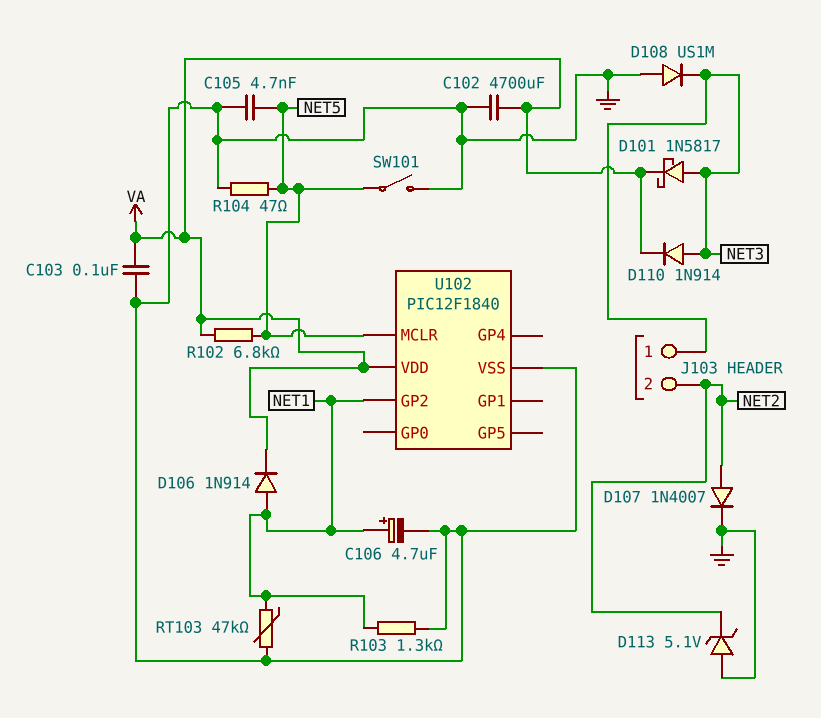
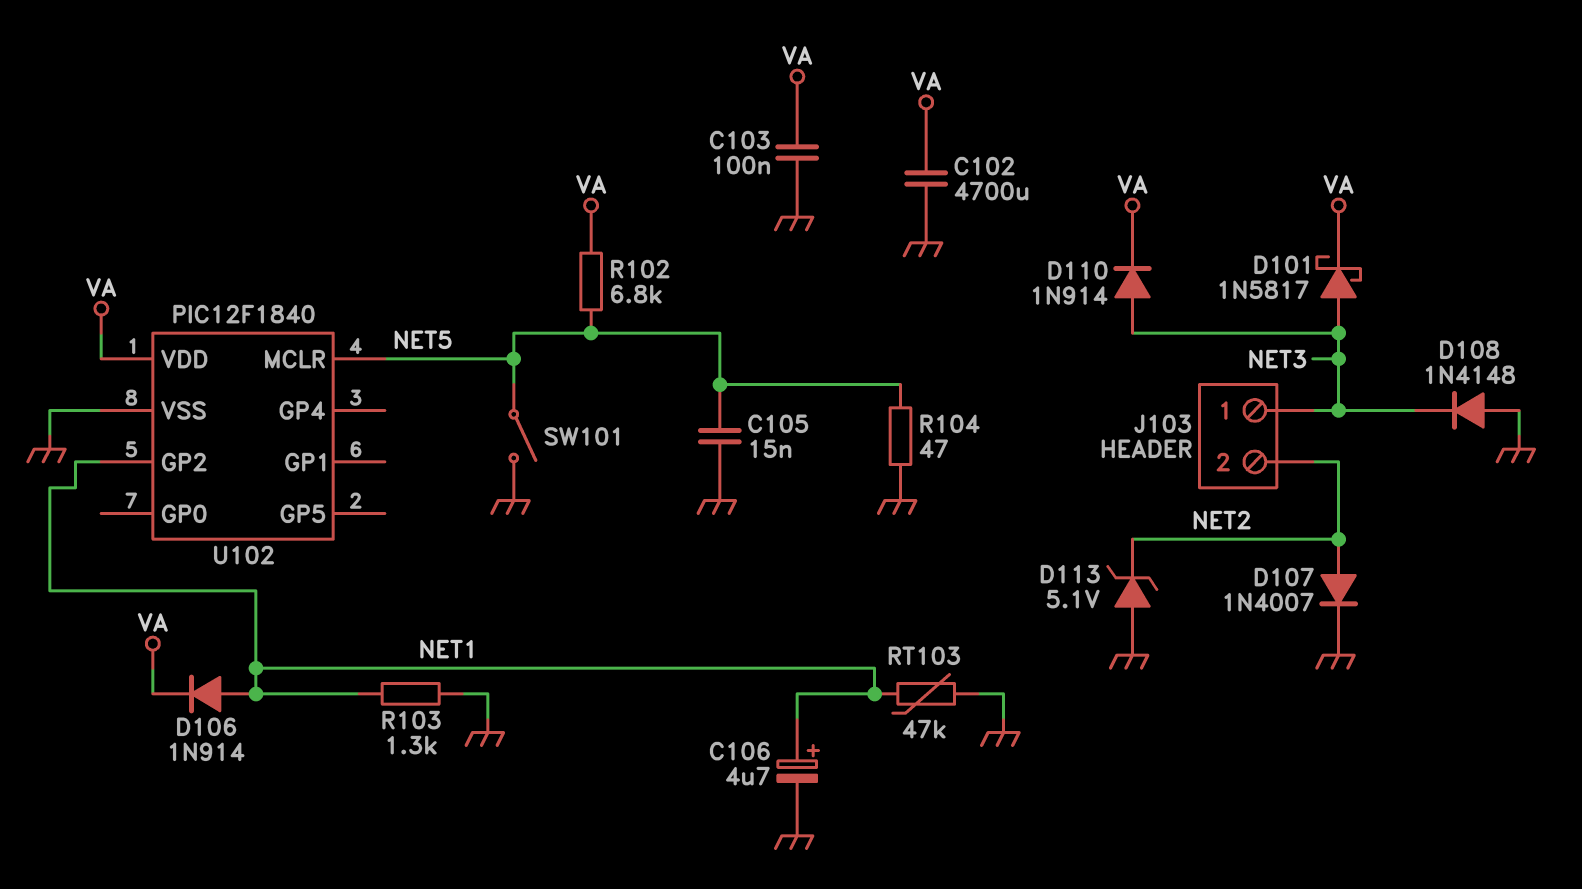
C105: 4.7nF (GND, NET5) -> 15nF (GND, NET5)
D108: diode US1M (A GND, K NET3) -> diode 1N4148 (A GND, K NET3)

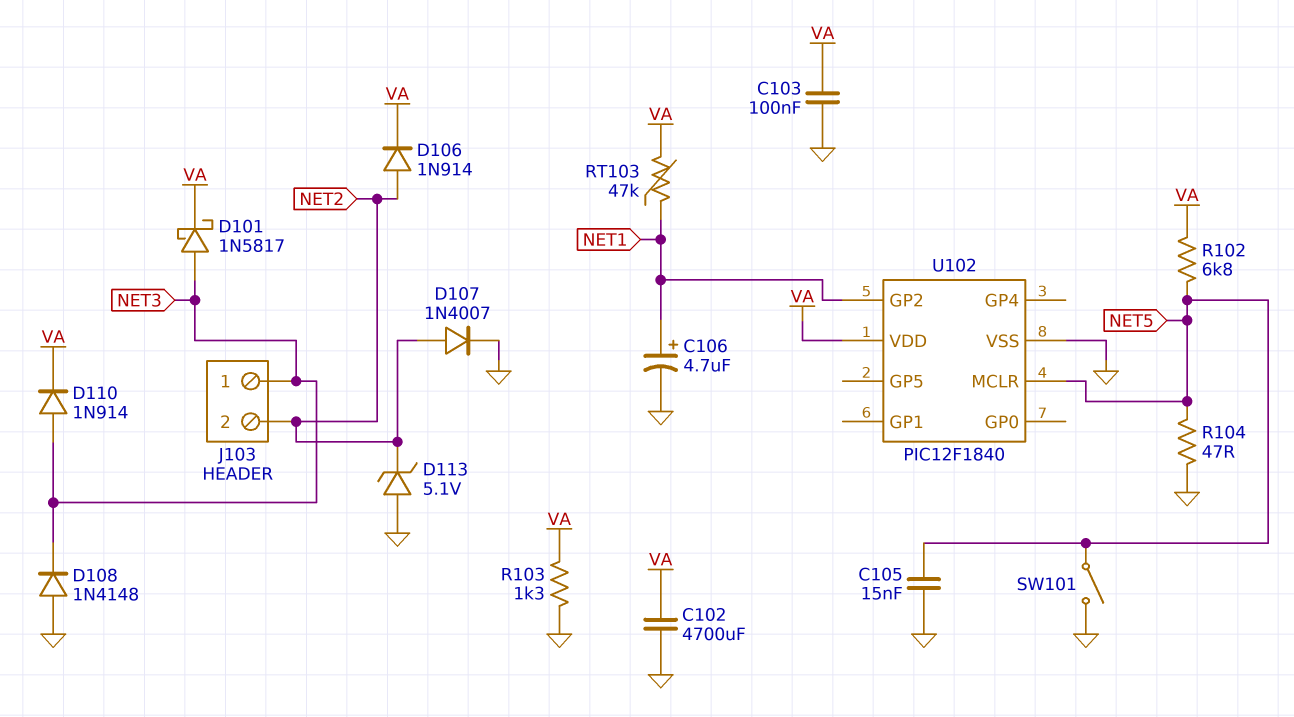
D106: diode 1N914 (A NET1, K VA) -> diode 1N914 (A NET2, K VA)
R103: 1.3k (GND, NET1) -> 1.3k (GND, VA)
RT103: 47k (GND, NET1) -> 47k (NET1, VA)

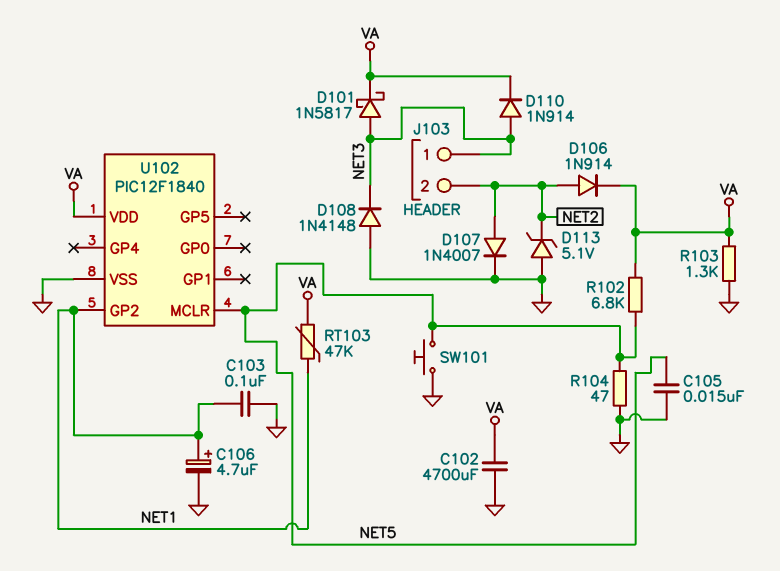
C103: 100nF (GND, VA) -> 100nF (GND, NET1)
SW101: switch (GND, NET5) -> button (GND, NET5)

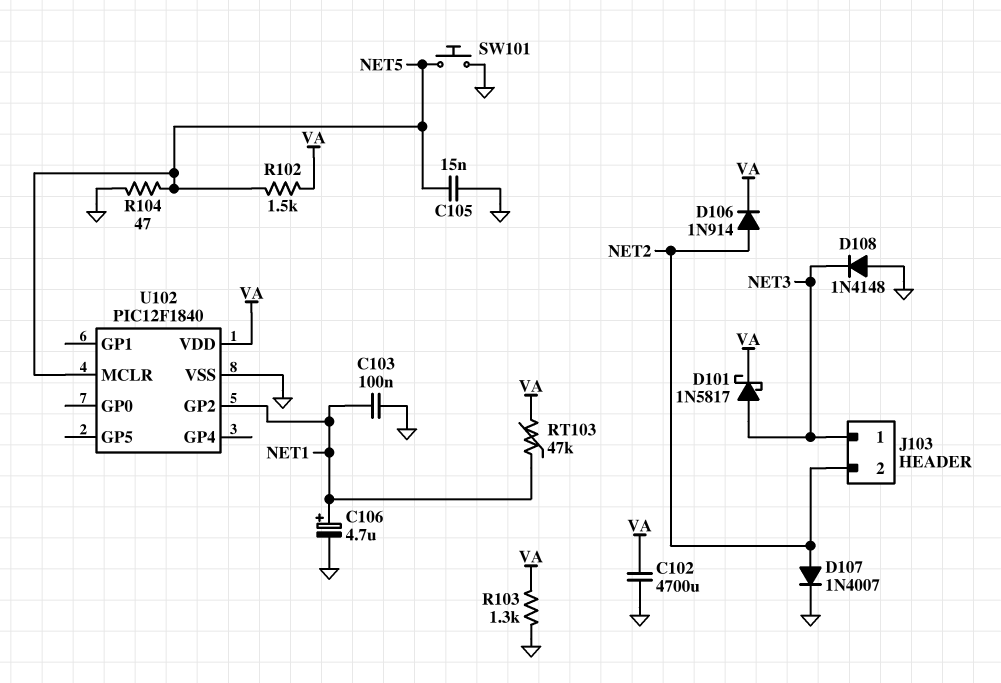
D110: diode 1N914 (A NET3, K VA) -> none
D113: zener 5.1V (A GND, K NET2) -> none
R102: 6.8k (NET5, VA) -> 1.5k (NET5, VA)

